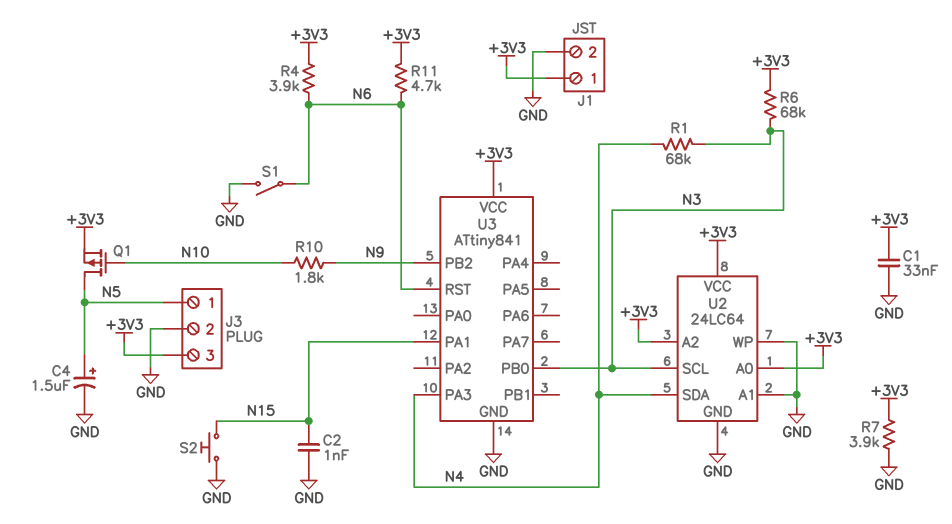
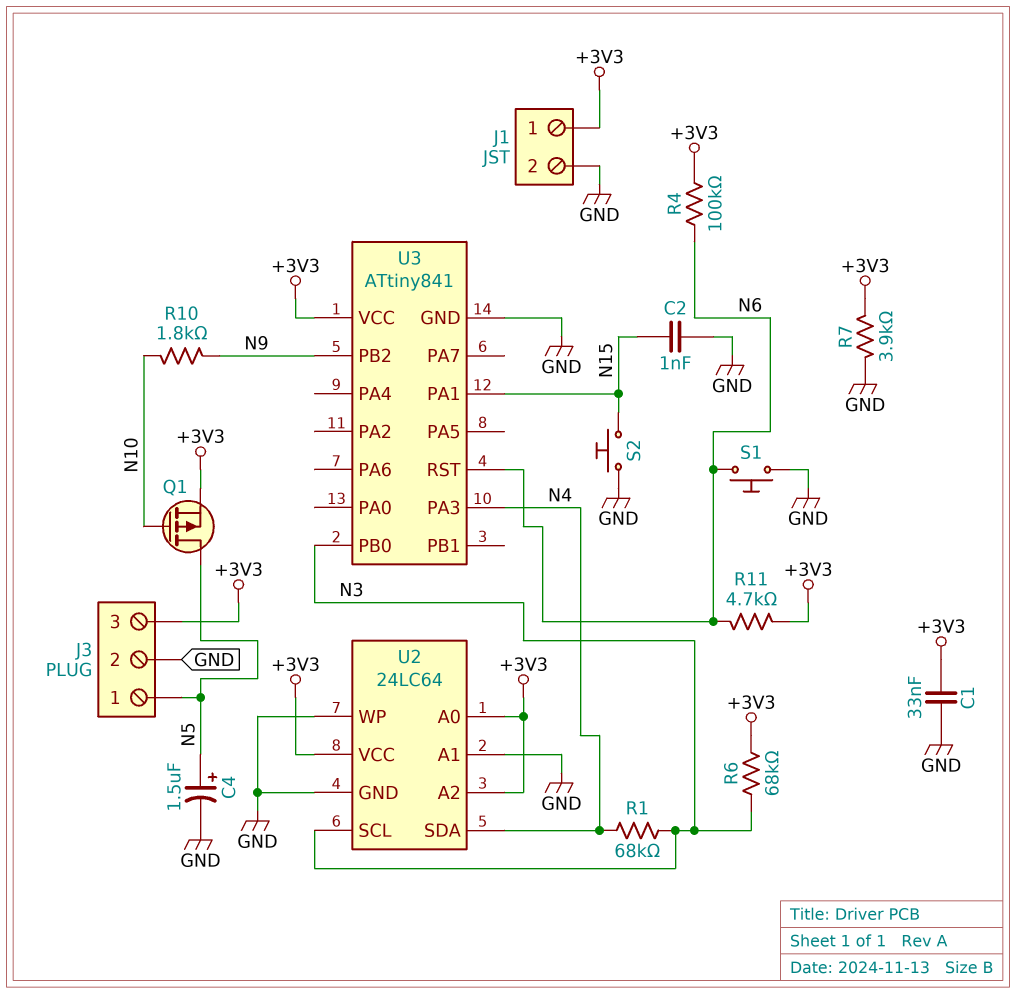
R4: 3.9k (+3V3, N6) -> 100k (+3V3, N6)
S1: switch (GND, N6) -> button (GND, N6)

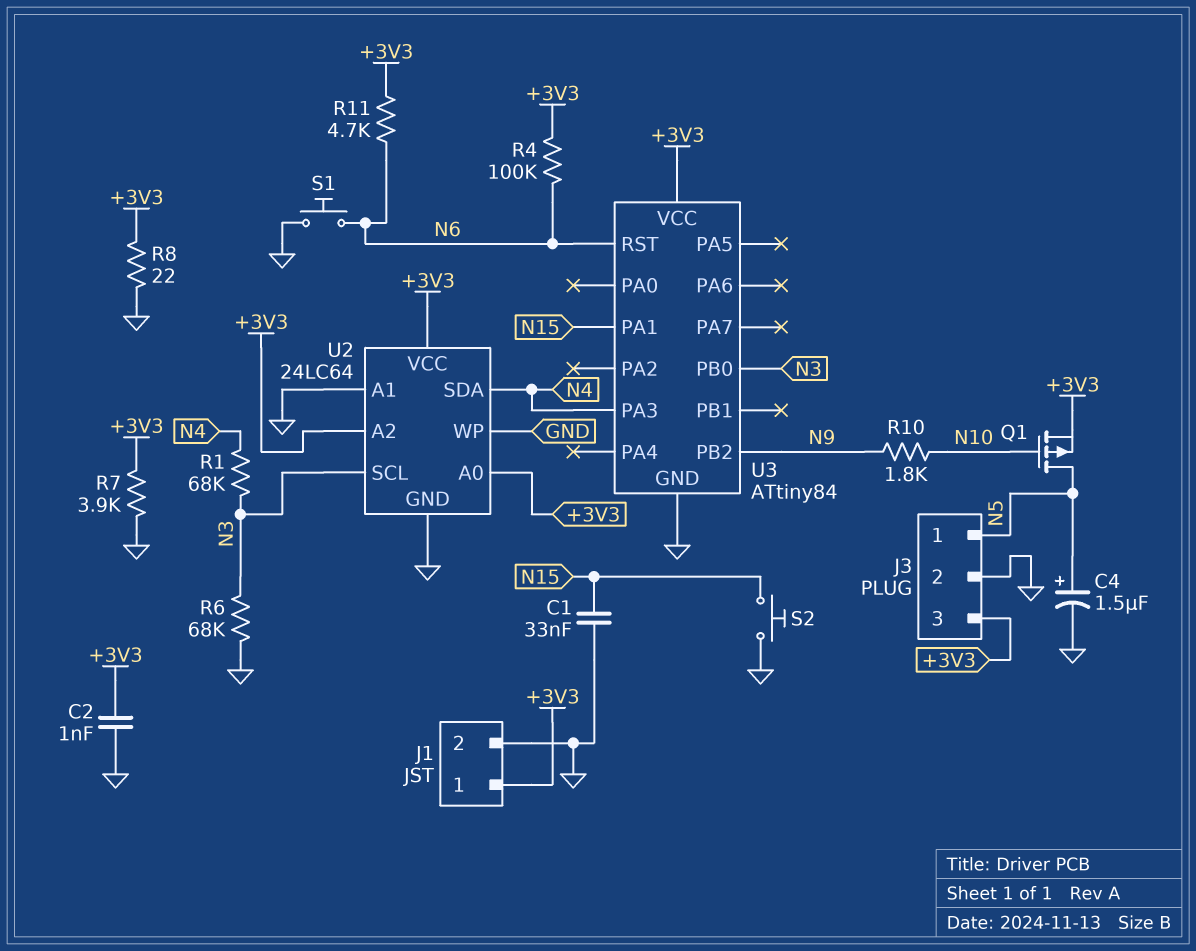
C1: 33nF (+3V3, GND) -> 33nF (GND, N15)
C2: 1nF (GND, N15) -> 1nF (+3V3, GND)
R6: 68k (+3V3, N3) -> 68k (GND, N3)
R8: none -> 22 (+3V3, GND)
U3: ATtiny841 -> ATtiny84

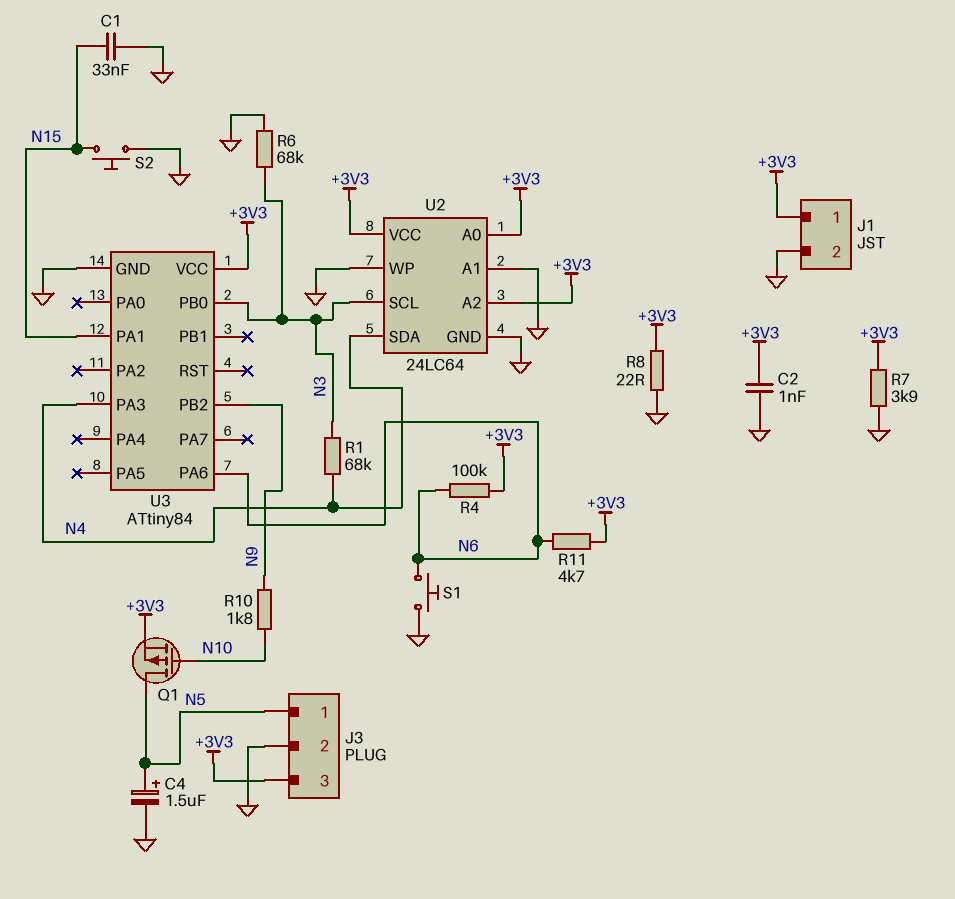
U3 pin PA6: none -> N6
U3 pin RST: N6 -> none

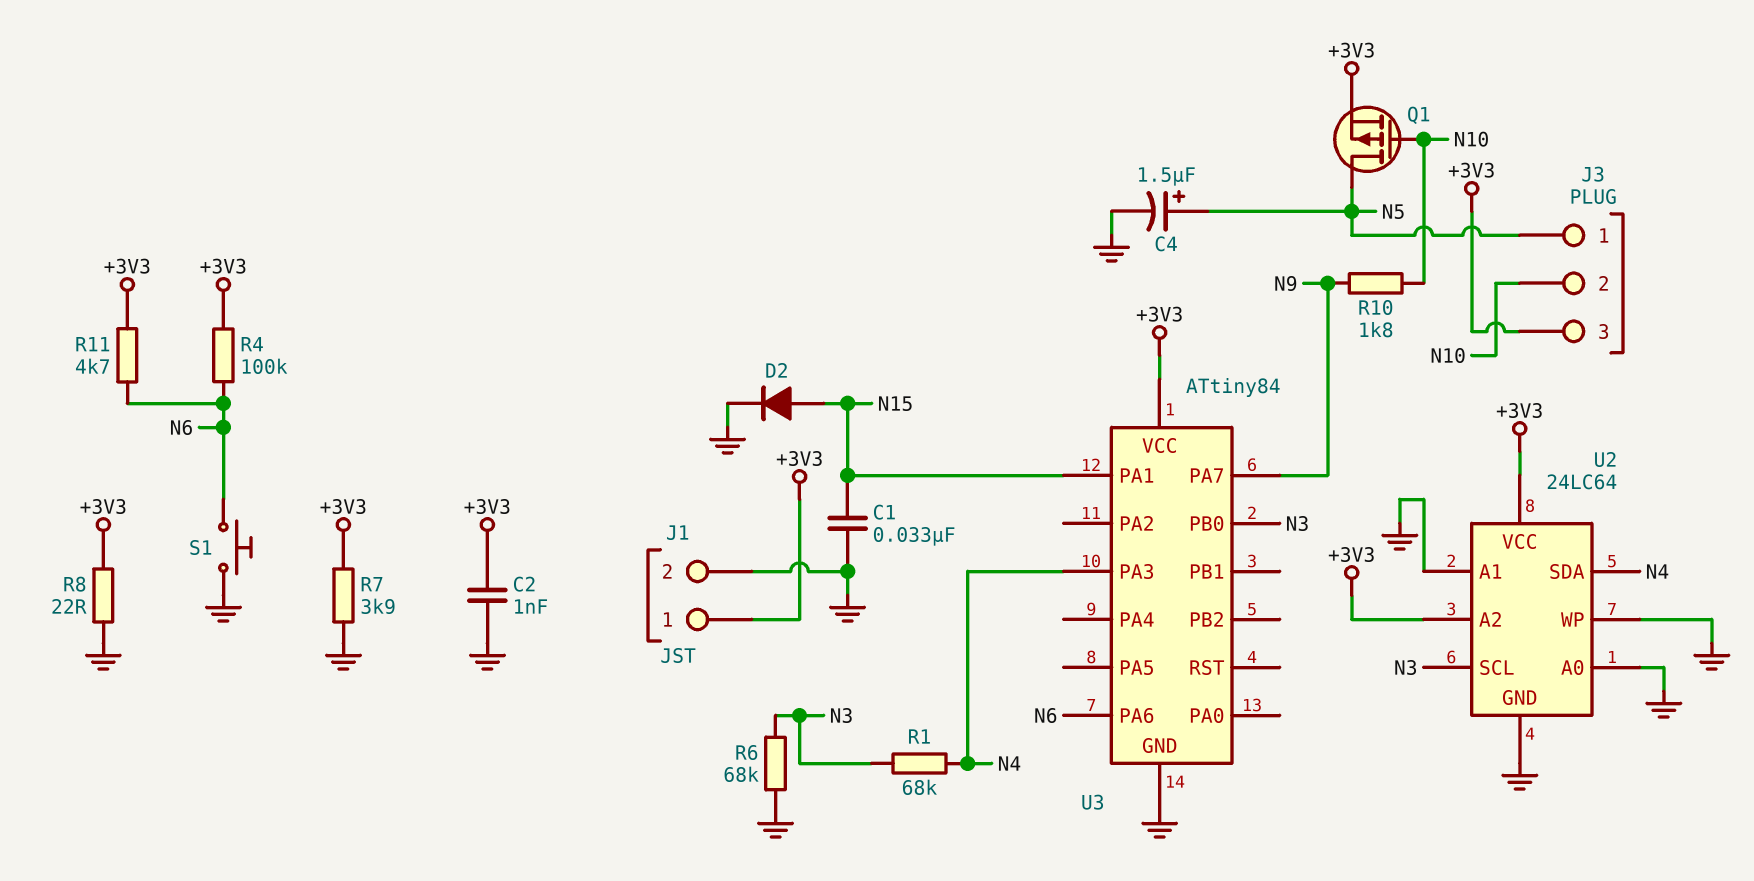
D2: none -> diode (A N15, K GND)
J3 pin 2: GND -> N10
S2: button (GND, N15) -> none
U2 pin A0: +3V3 -> GND
U3 pin PA7: none -> N9
U3 pin PB2: N9 -> none

